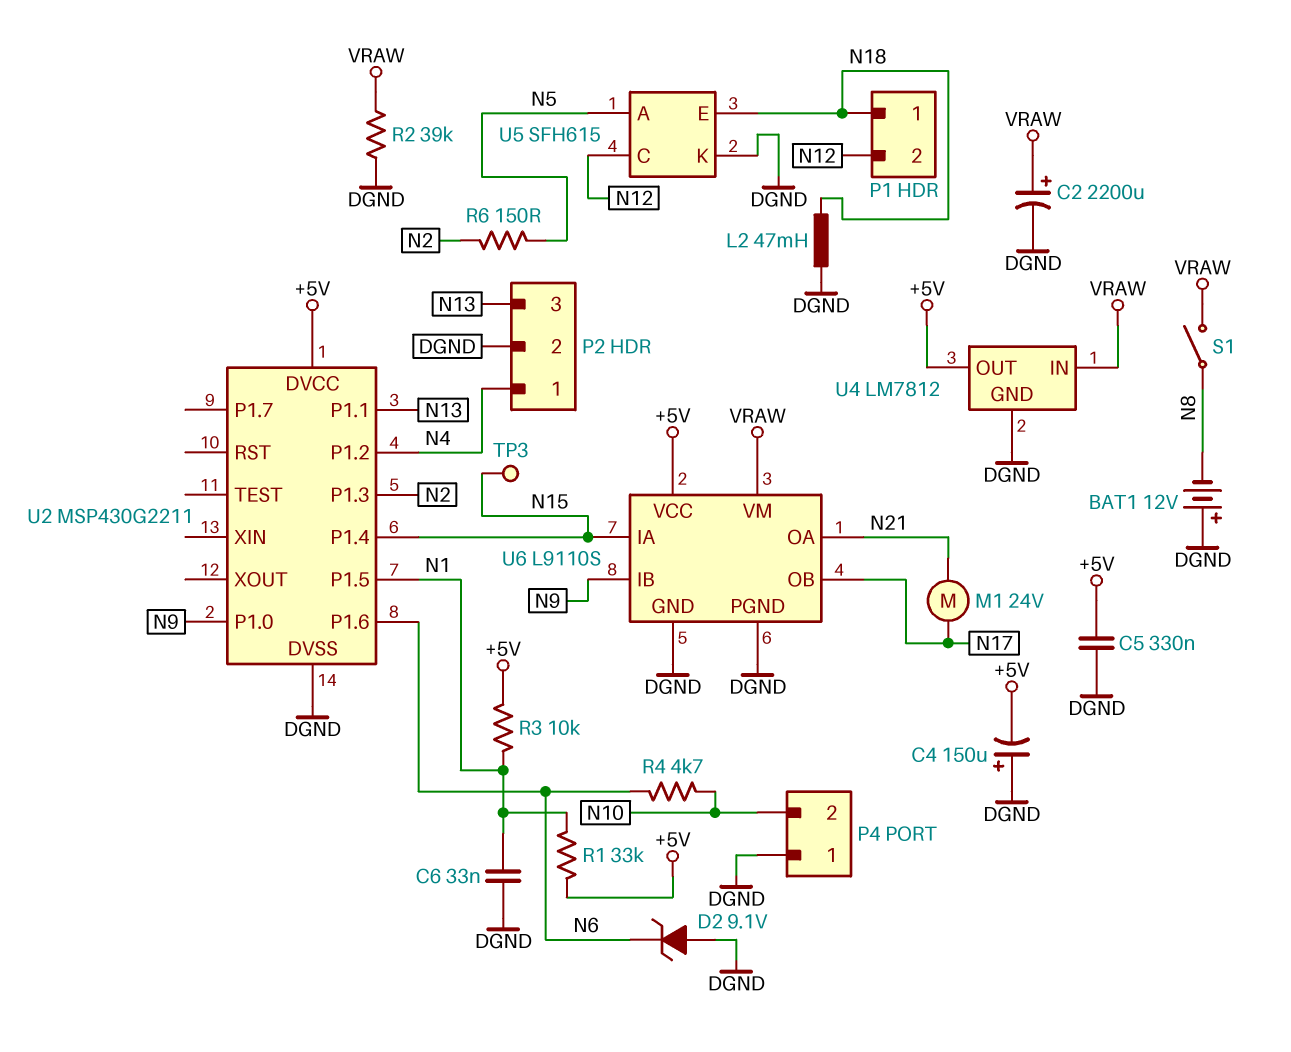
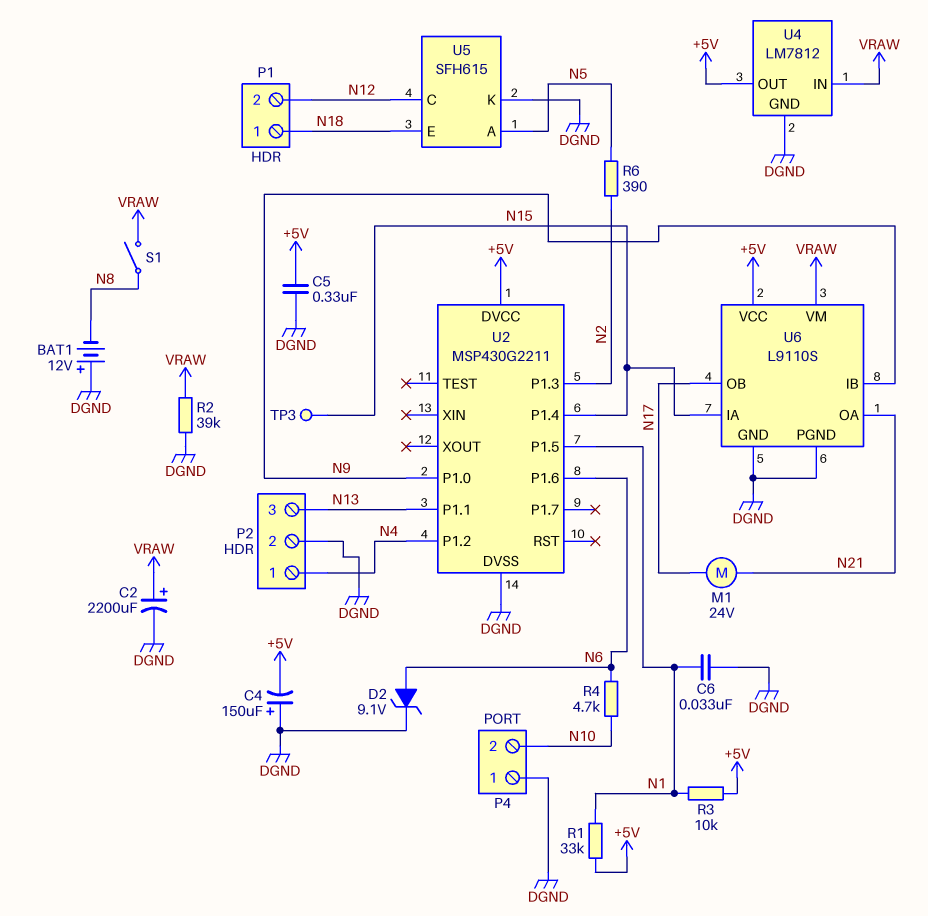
D2: zener 9.1V (A DGND, K N6) -> zener 9.1V (A N6, K DGND)
L2: 47mH (DGND, N18) -> none
R6: 150 (N2, N5) -> 390 (N2, N5)

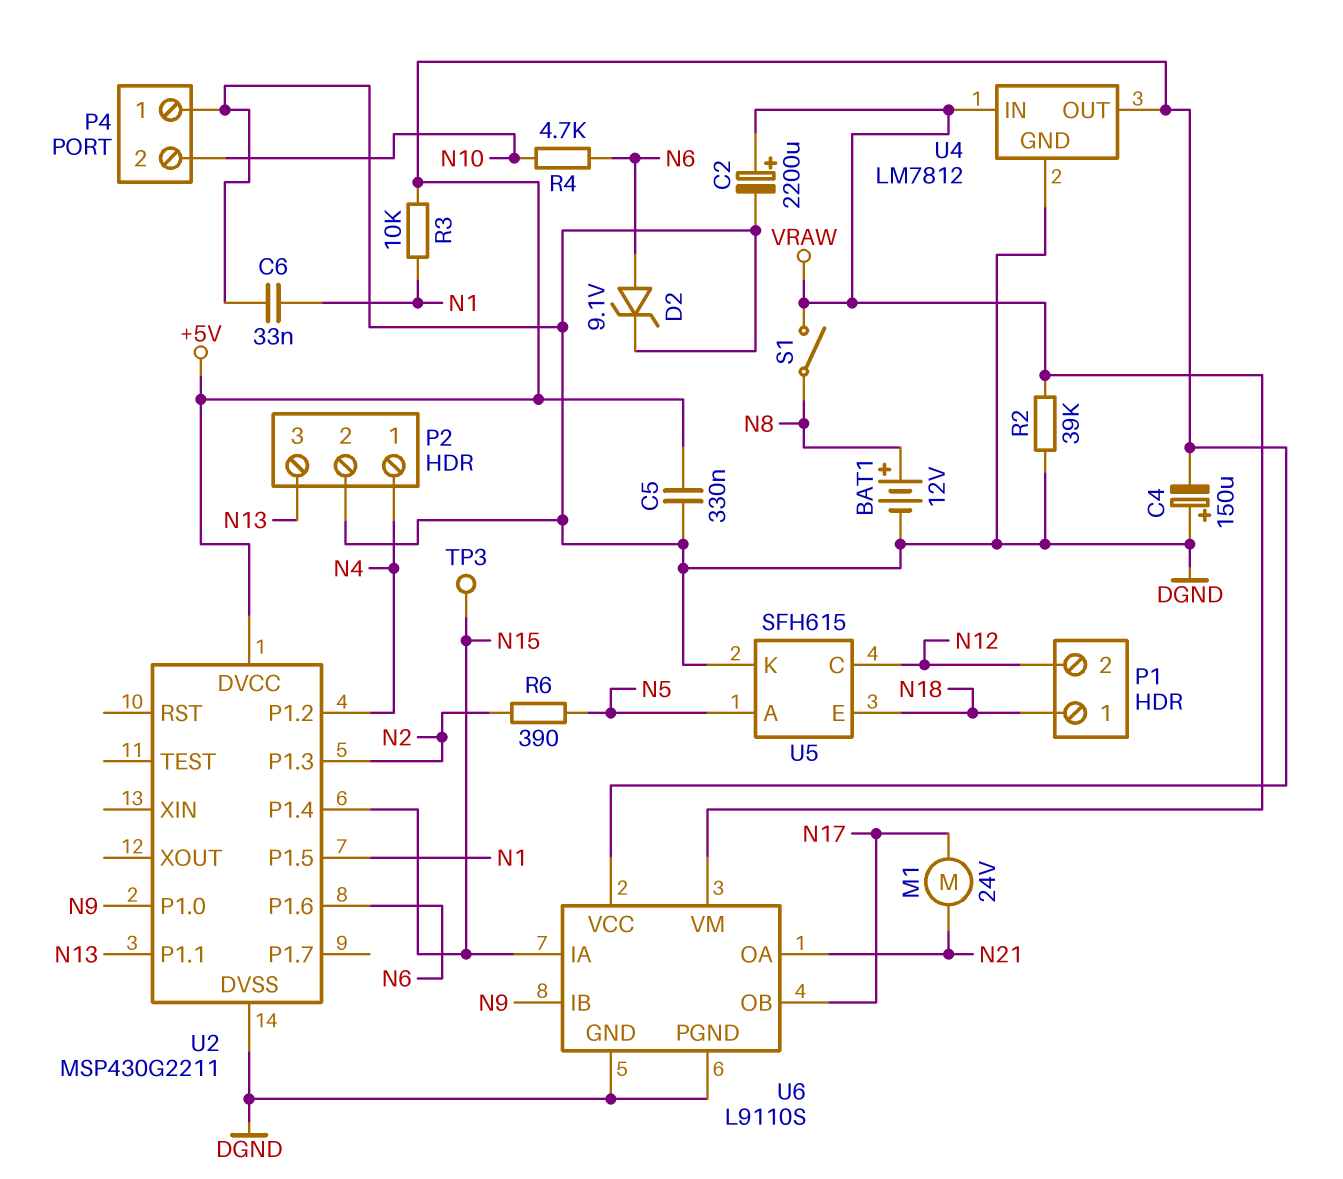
BAT1: 12V (plus DGND, minus N8) -> 12V (plus N8, minus DGND)
R1: 33k (+5V, N1) -> none

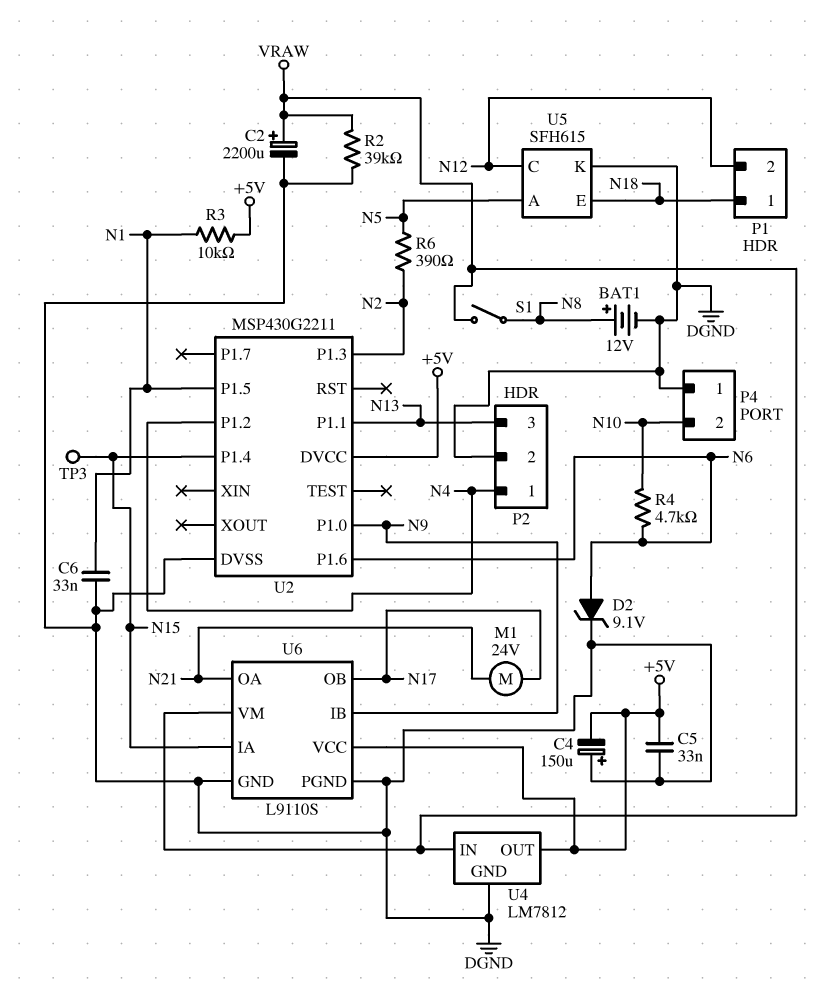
C5: 330nF (+5V, DGND) -> 33nF (+5V, DGND)

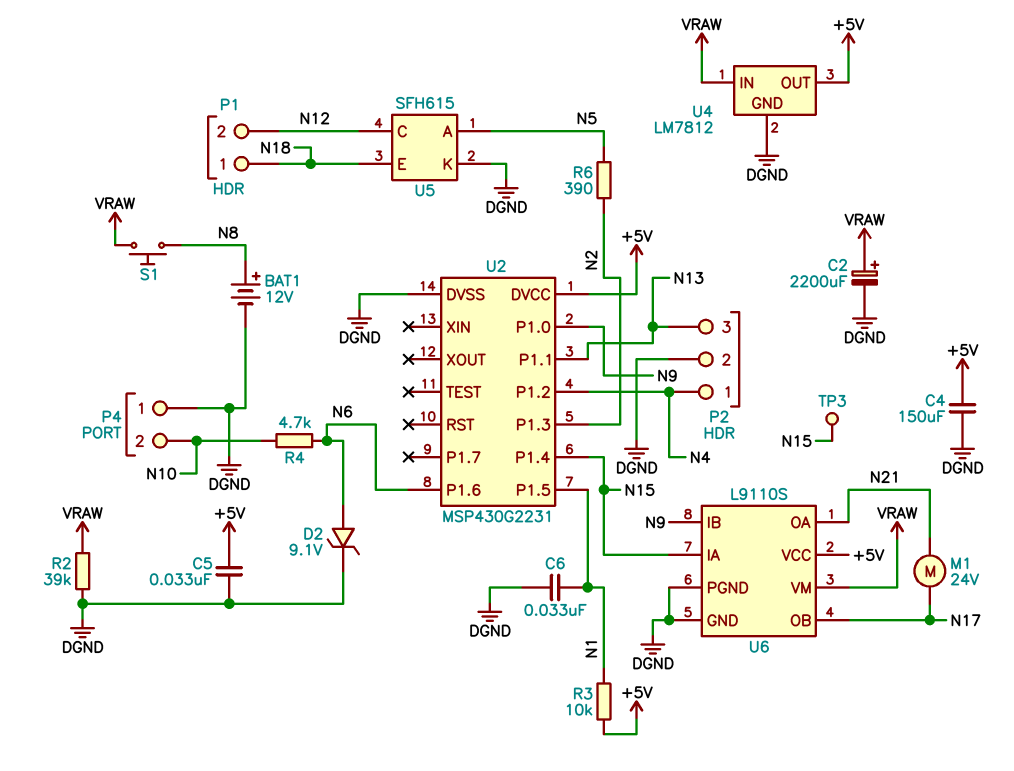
C4: 150uF (plus DGND, minus +5V) -> 150uF (+5V, DGND)
S1: switch (N8, VRAW) -> button (N8, VRAW)
U2: MSP430G2211 -> MSP430G2231

